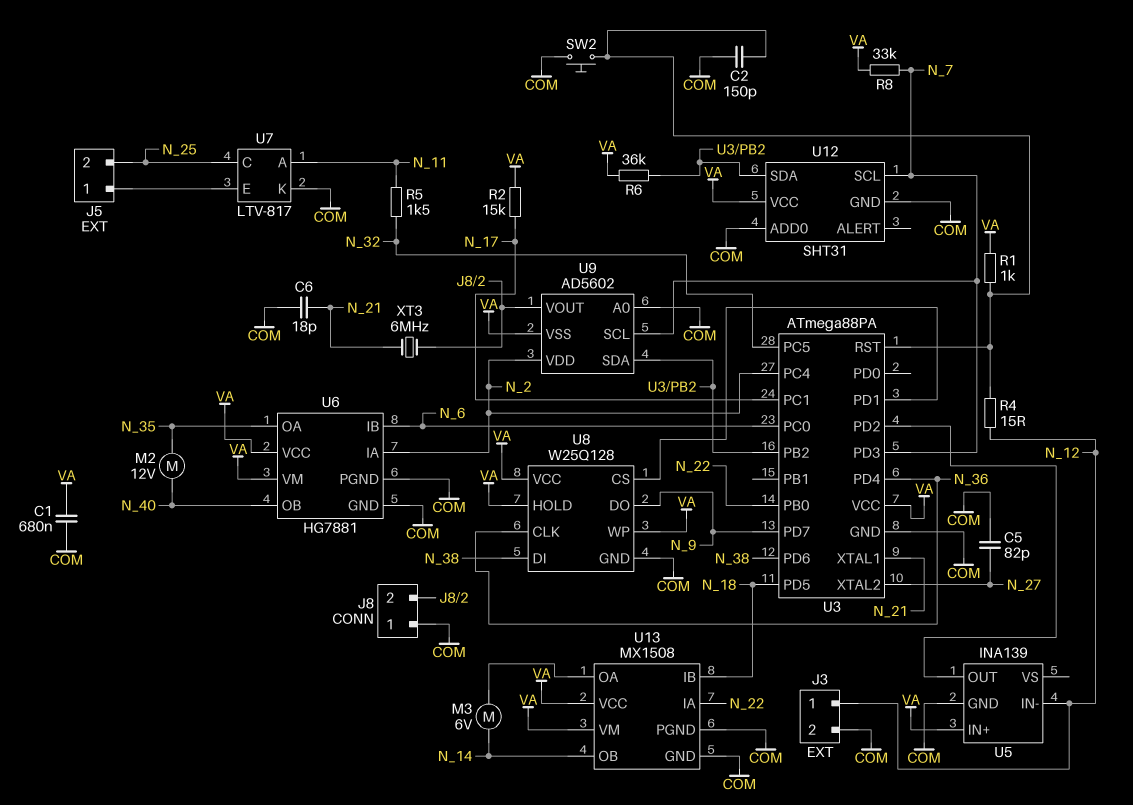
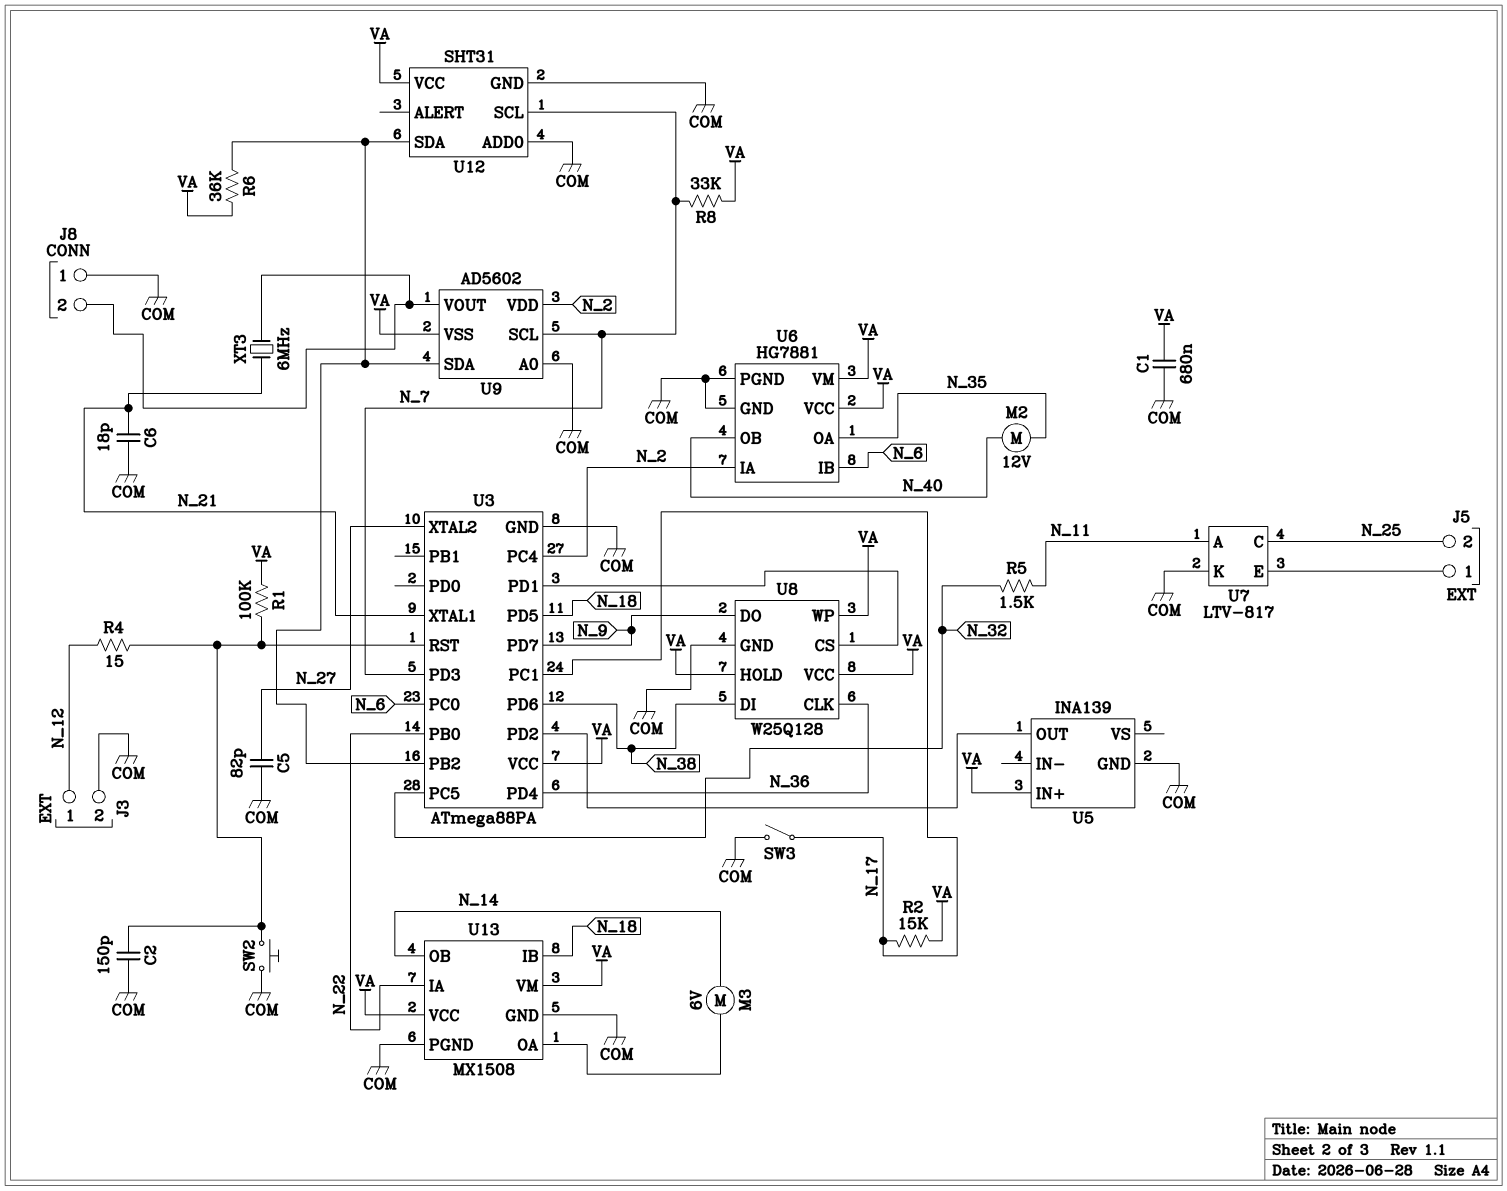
R1: 1k (U3/RST, VA) -> 100k (U3/RST, VA)
SW3: none -> switch (COM, N_17)
U5 pin IN-: N_12 -> none

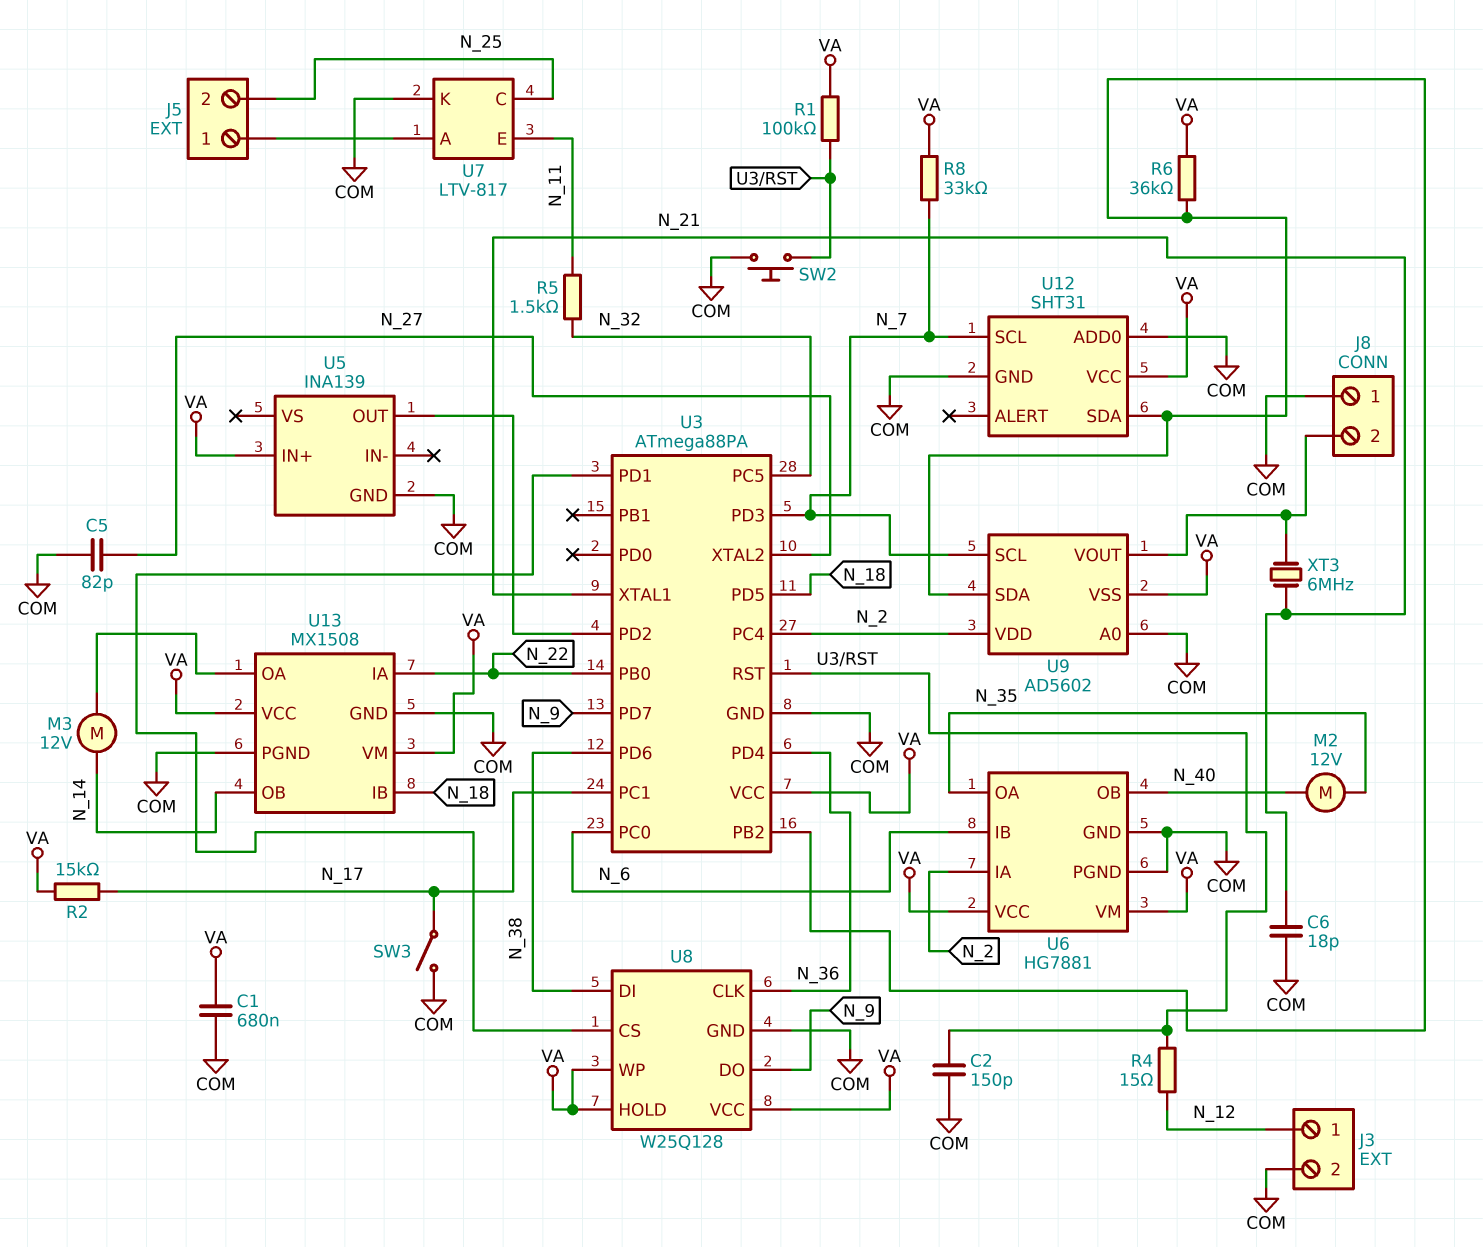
M3: motor 6V (N_14, U13/OA) -> motor 12V (N_14, U13/OA)
U7 pin A: N_11 -> J5/1
U7 pin E: J5/1 -> N_11

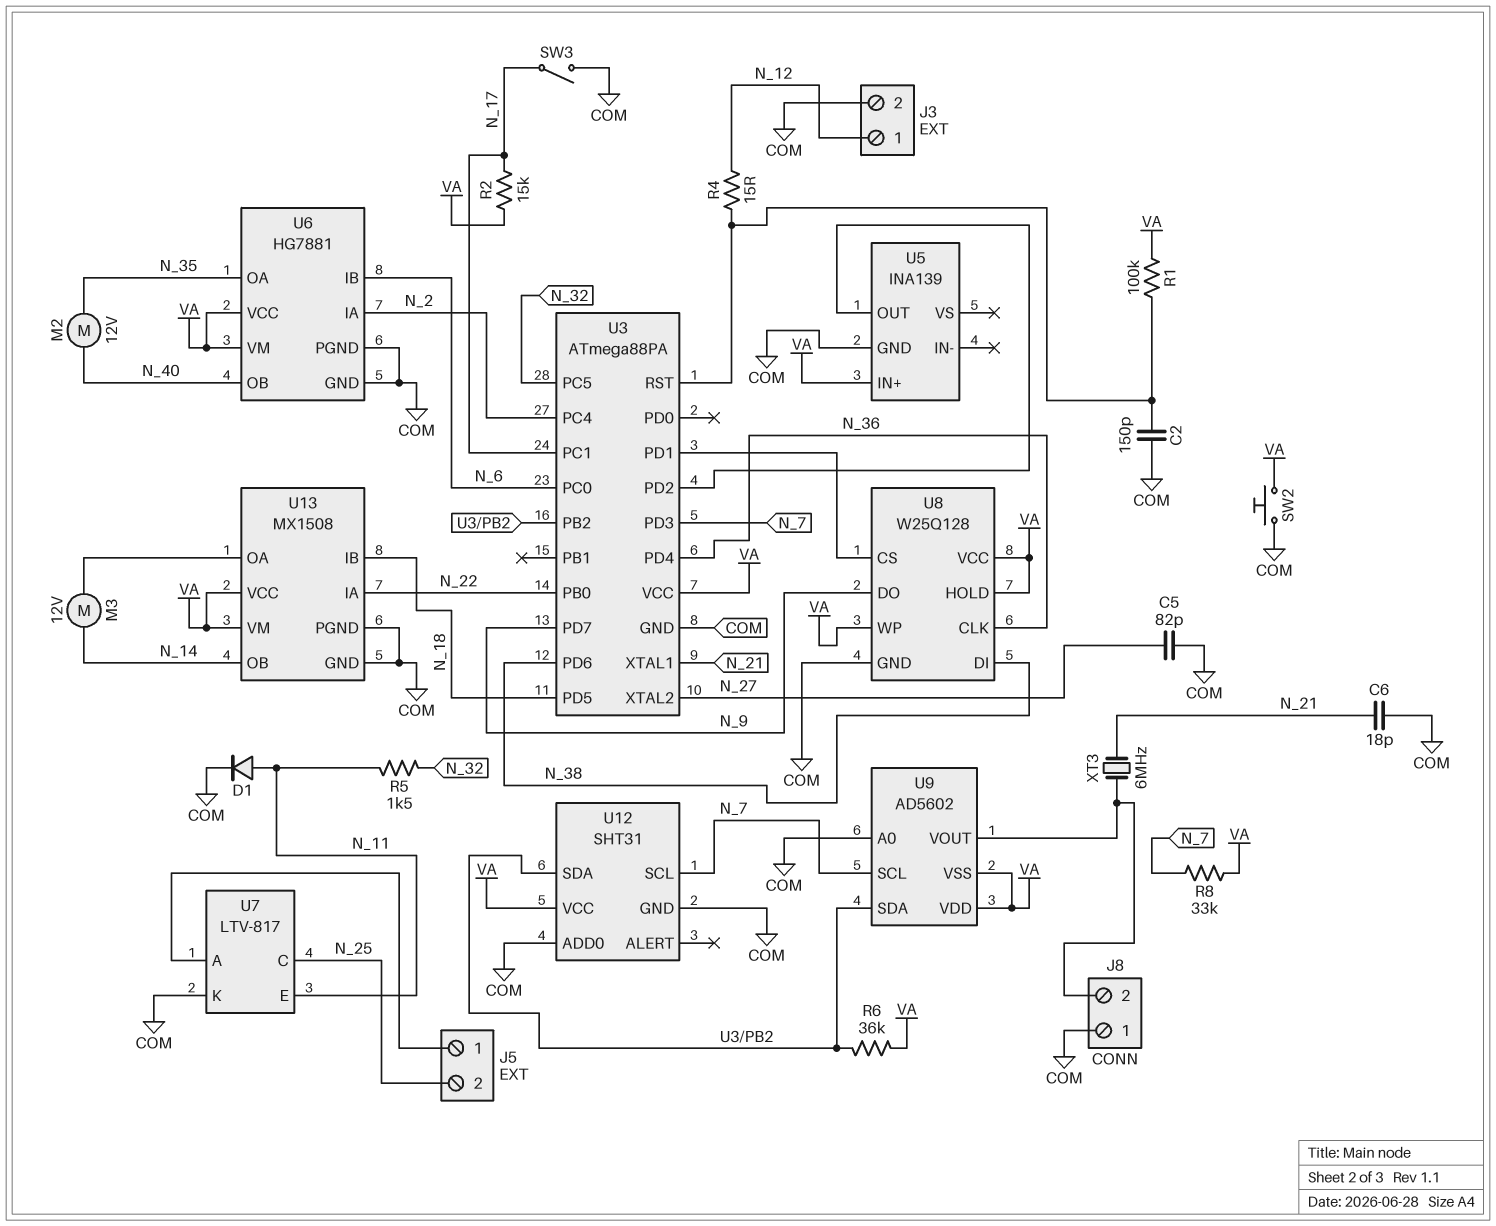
C1: 680nF (COM, VA) -> none
D1: none -> diode (A N_11, K COM)
SW2: button (COM, U3/RST) -> button (COM, VA)
U9 pin VDD: N_2 -> VA

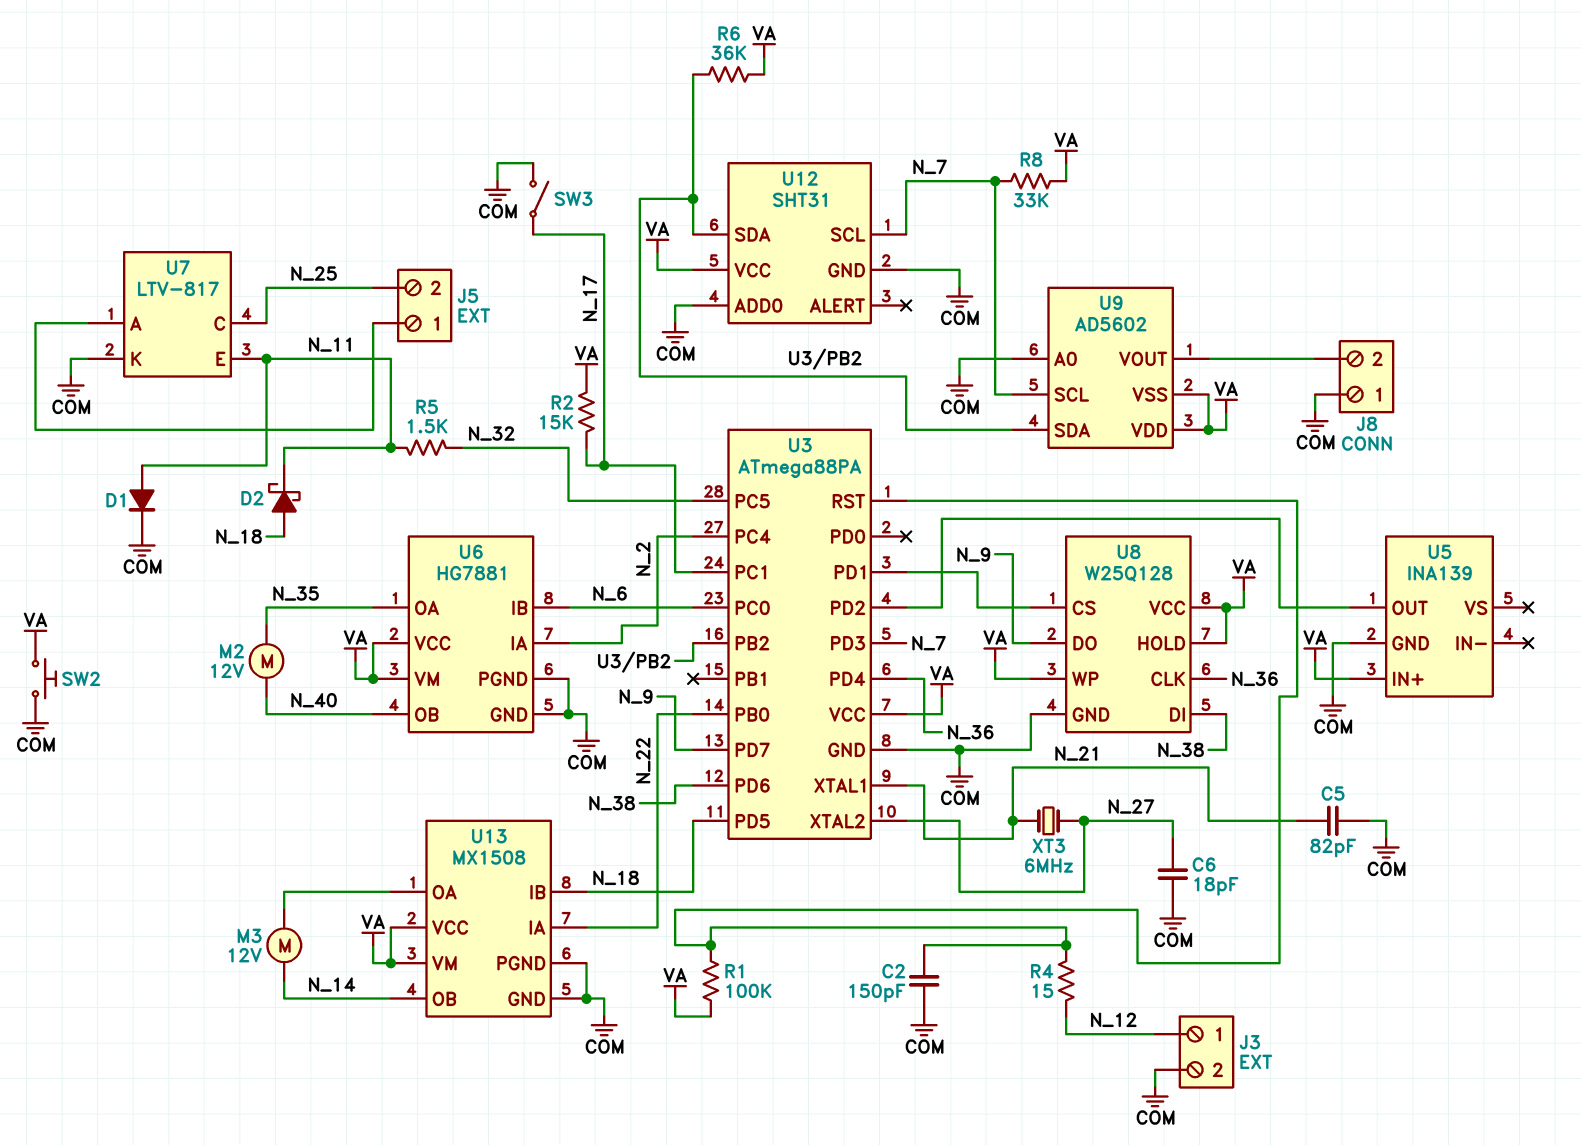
C5: 82pF (COM, N_27) -> 82pF (COM, N_21)
C6: 18pF (COM, N_21) -> 18pF (COM, N_27)
D2: none -> schottky (A N_18, K N_11)
XT3: 6MHz (J8/2, N_21) -> 6MHz (N_21, N_27)

